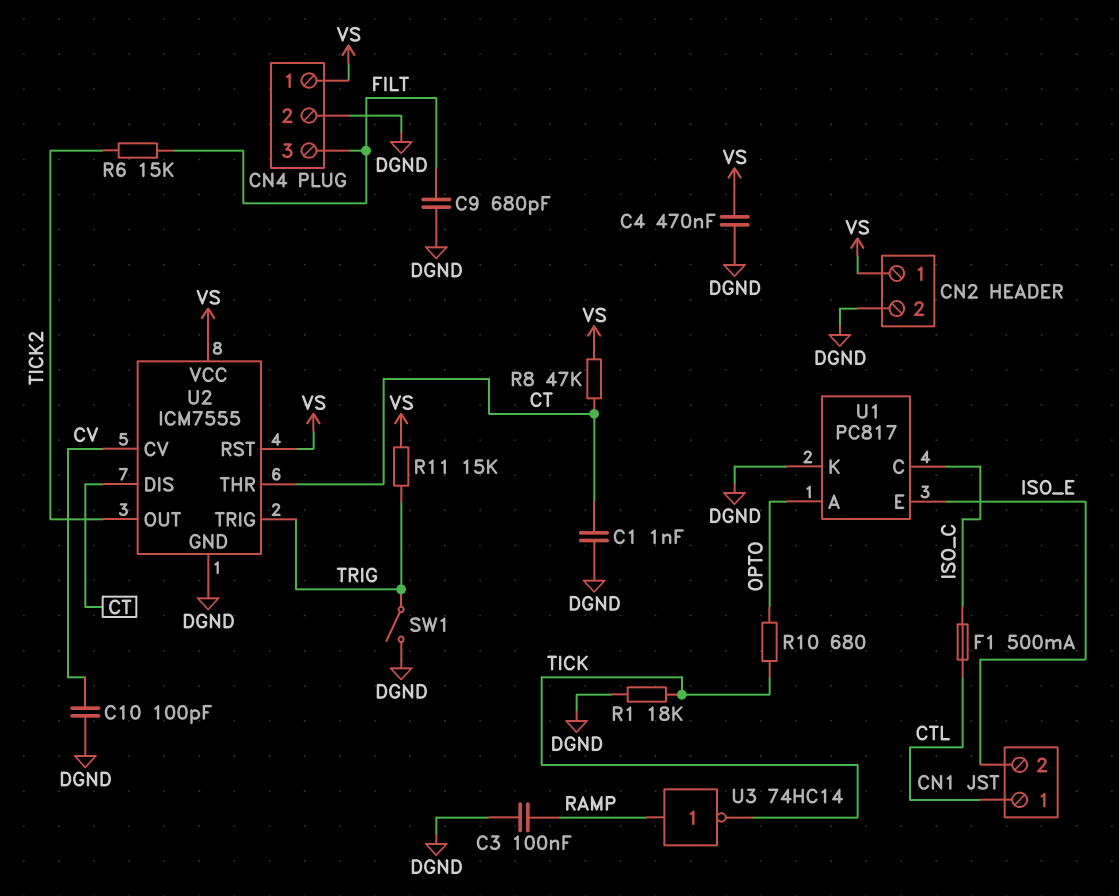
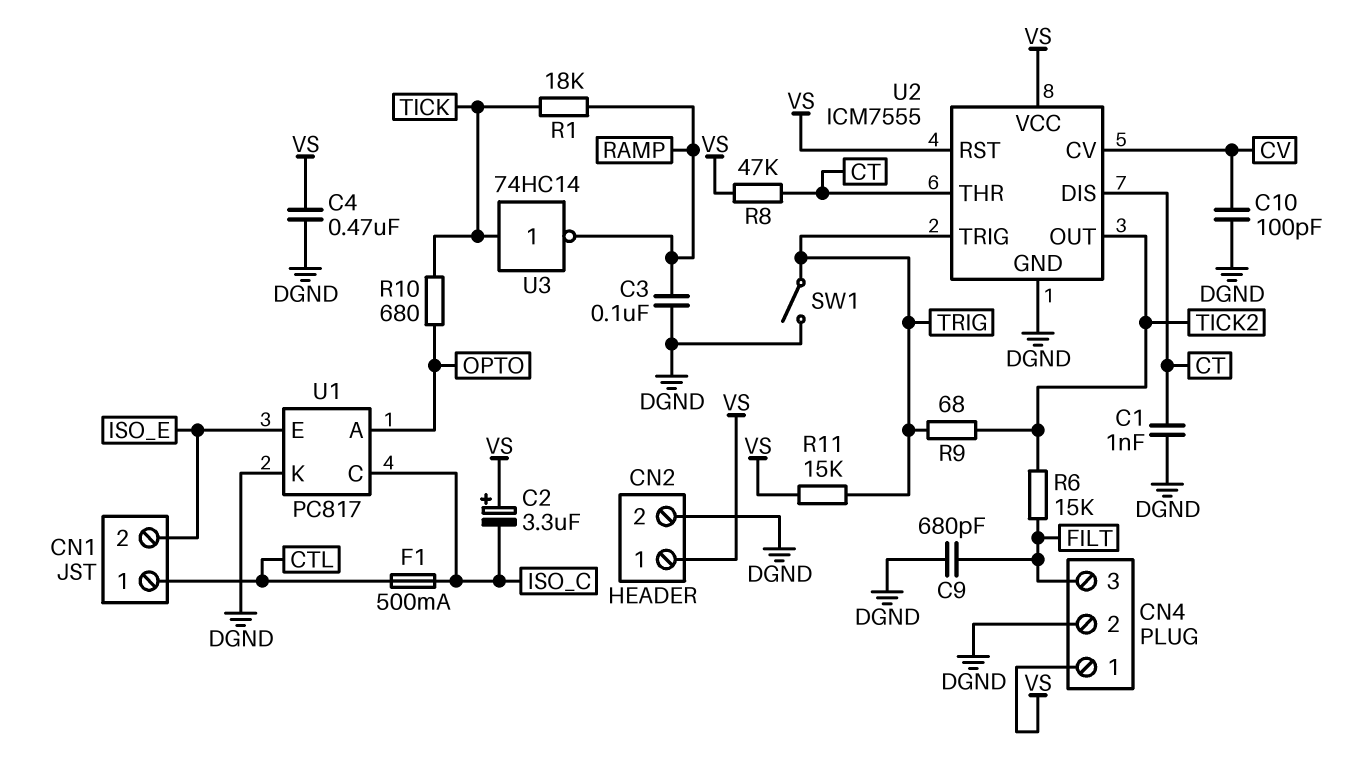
C2: none -> 3.3uF (plus VS, minus ISO_C)
R1: 18k (DGND, TICK) -> 18k (RAMP, TICK)
R9: none -> 68 (TICK2, TRIG)
U3: NOT 74HC14 (in RAMP, out TICK) -> NOT 74HC14 (in TICK, out RAMP)

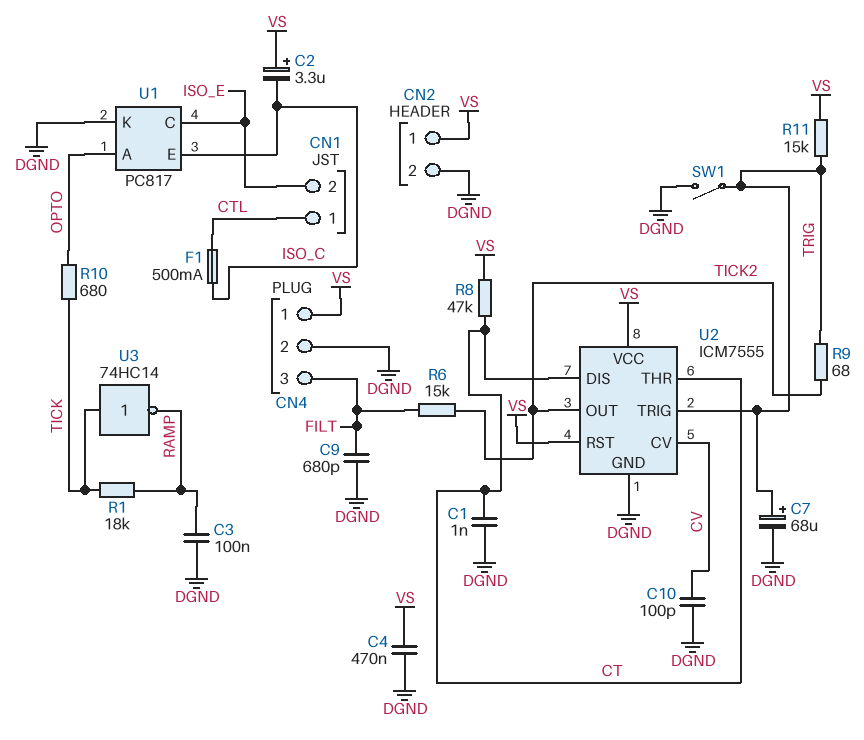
C7: none -> 68uF (plus TRIG, minus DGND)
U1 pin C: ISO_C -> ISO_E
U1 pin E: ISO_E -> ISO_C

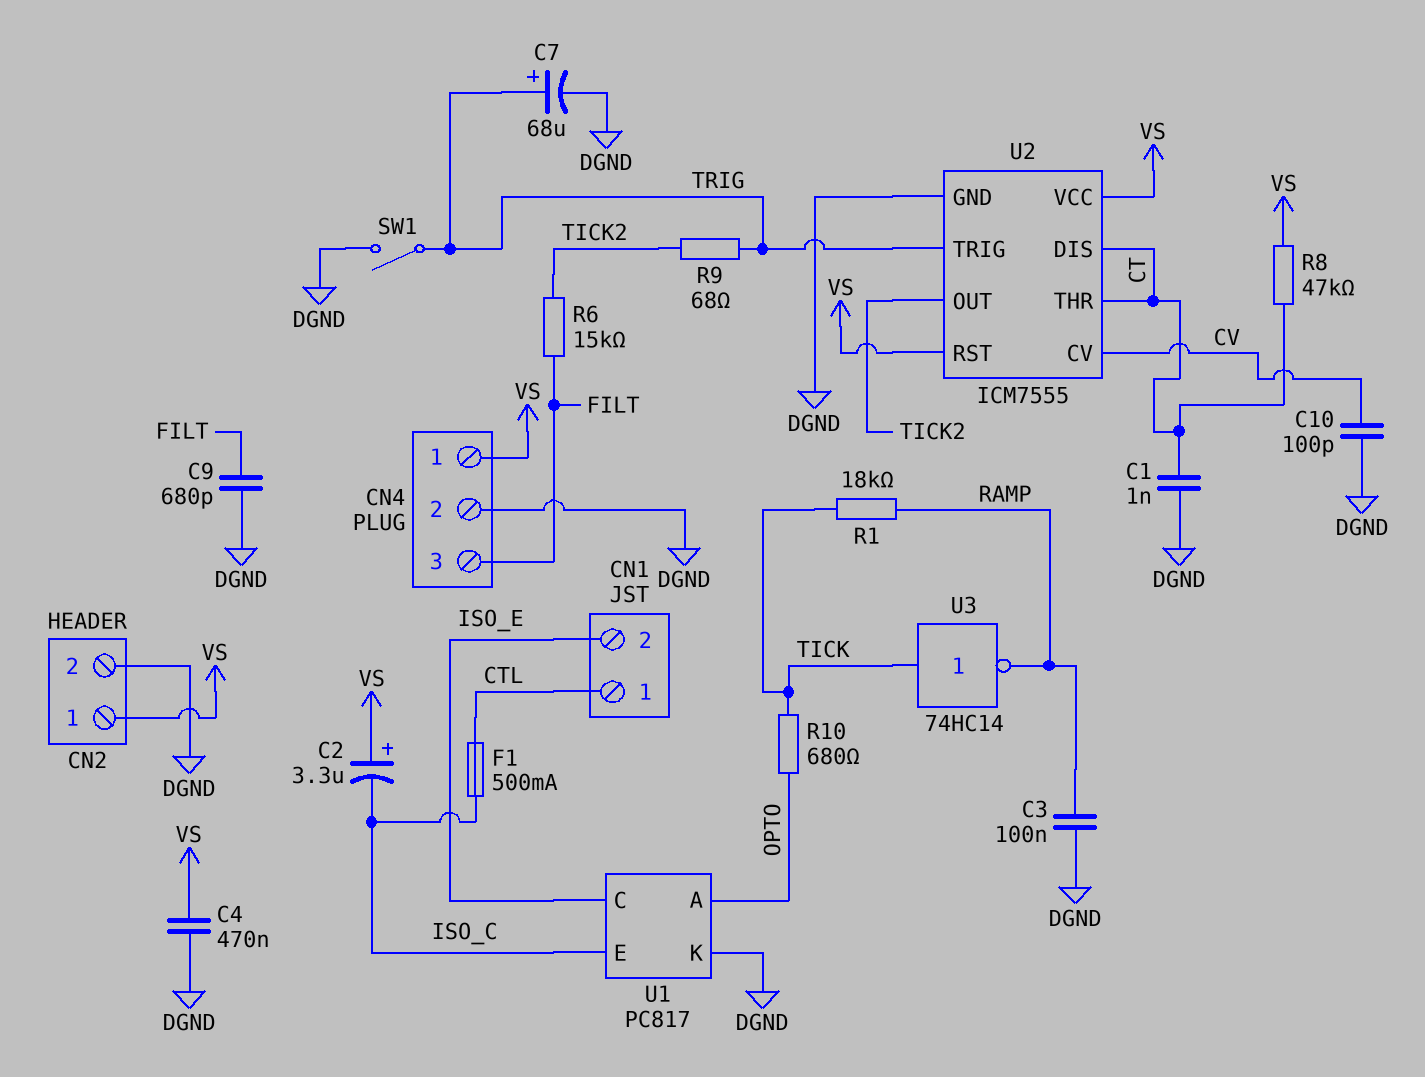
R11: 15k (TRIG, VS) -> none

